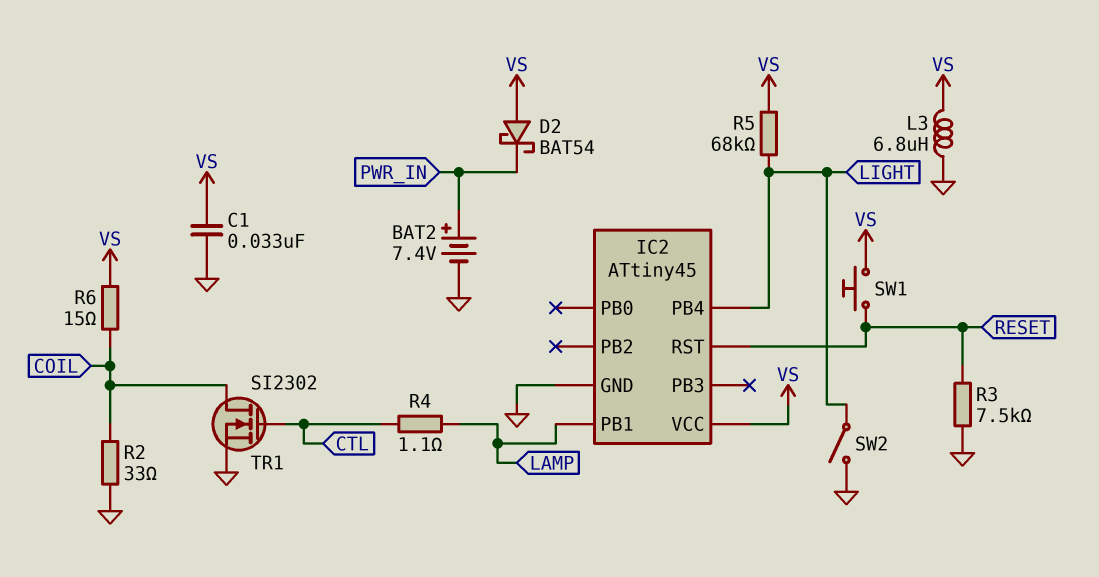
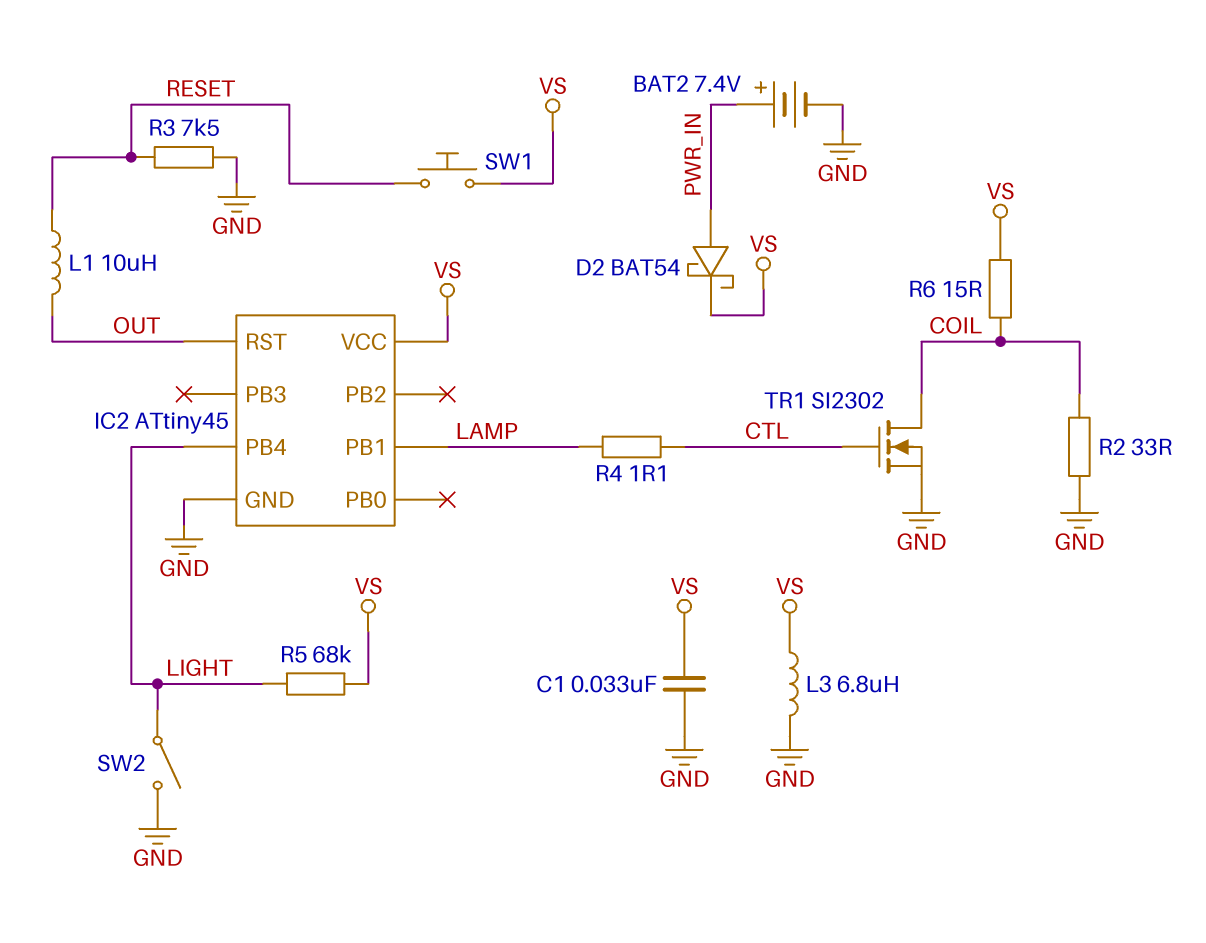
D2: schottky BAT54 (A VS, K PWR_IN) -> schottky BAT54 (A PWR_IN, K VS)
IC2 pin RST: RESET -> OUT
L1: none -> 10uH (OUT, RESET)

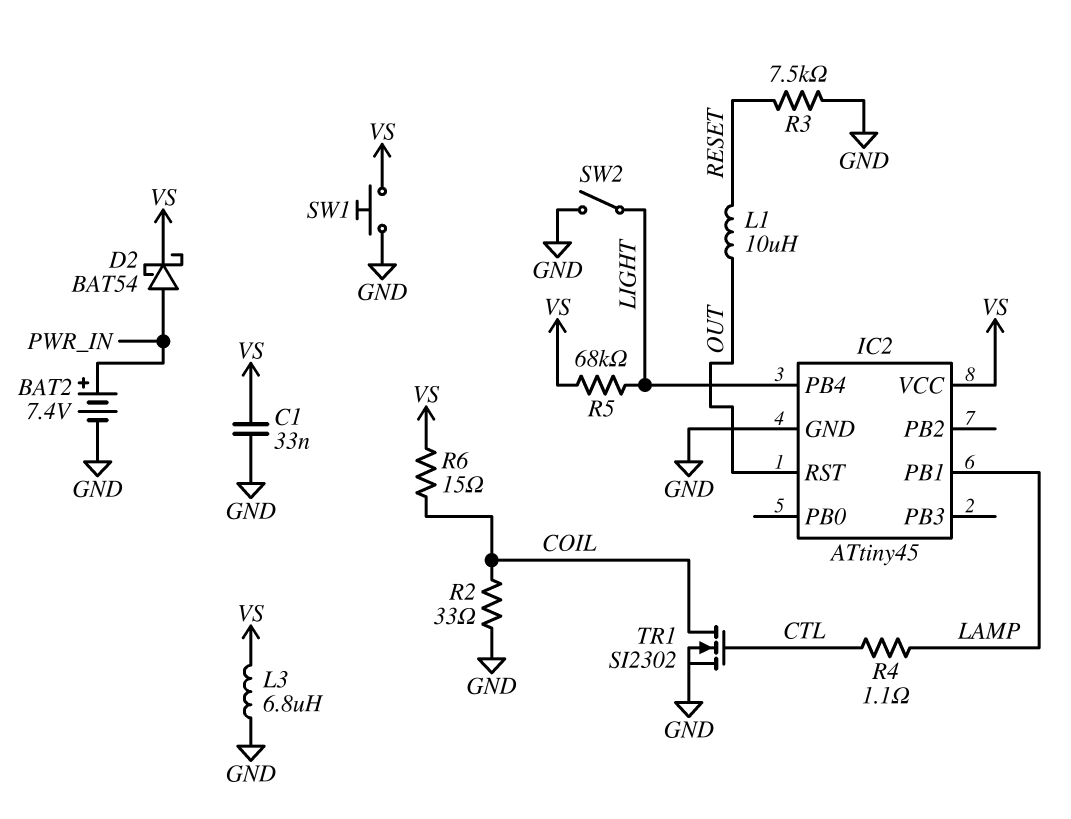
SW1: button (RESET, VS) -> button (GND, VS)

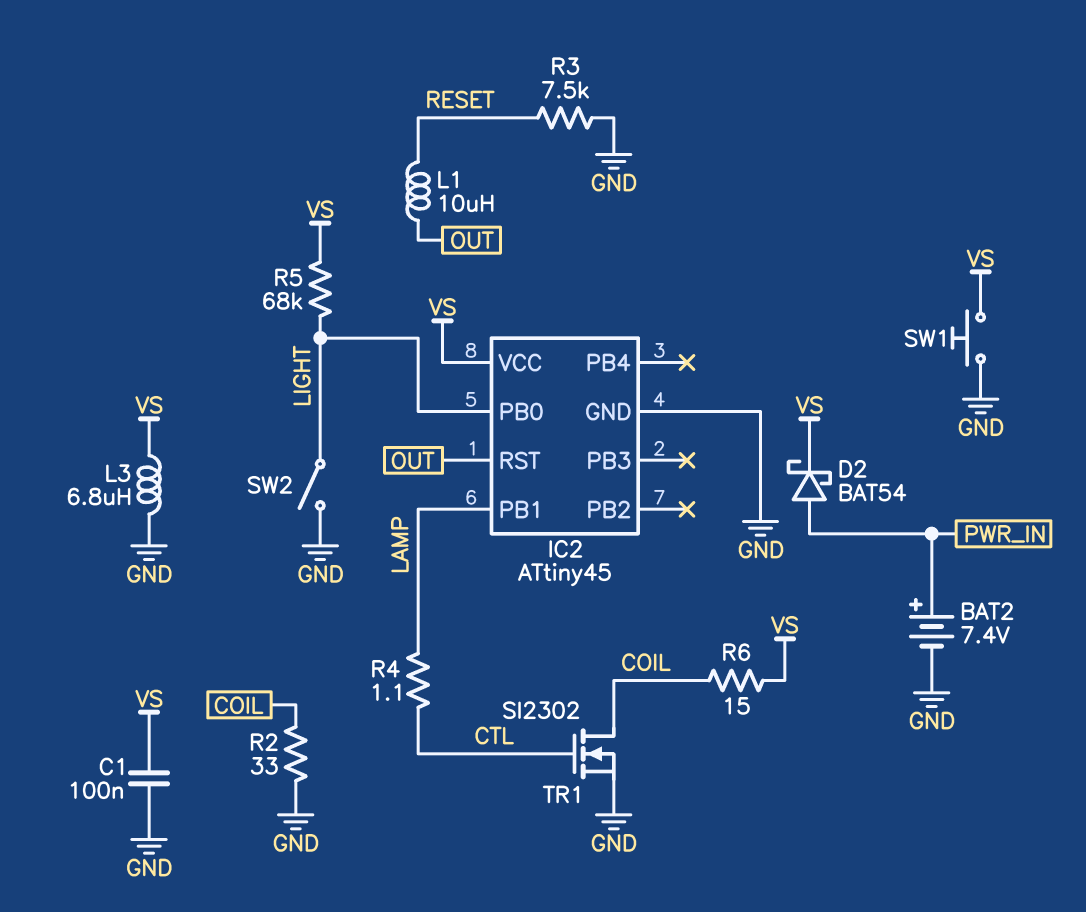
C1: 33nF (GND, VS) -> 100nF (GND, VS)
IC2 pin PB0: none -> LIGHT
IC2 pin PB4: LIGHT -> none

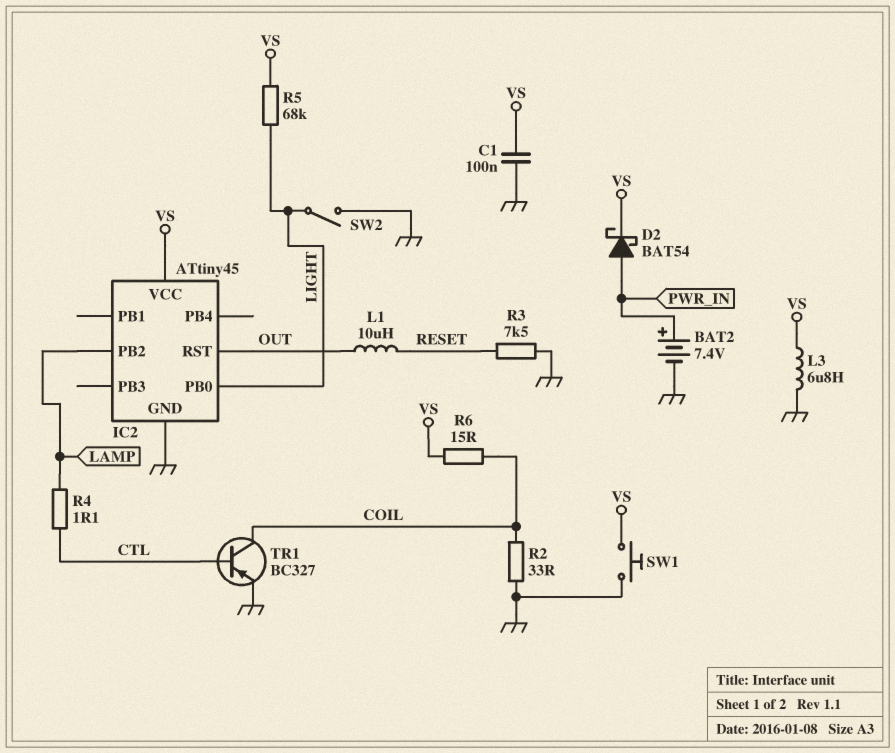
IC2 pin PB1: LAMP -> none
IC2 pin PB2: none -> LAMP
TR1: NMOS SI2302 (G CTL, D COIL, S GND) -> PNP BC327 (B CTL, C COIL, E GND)

